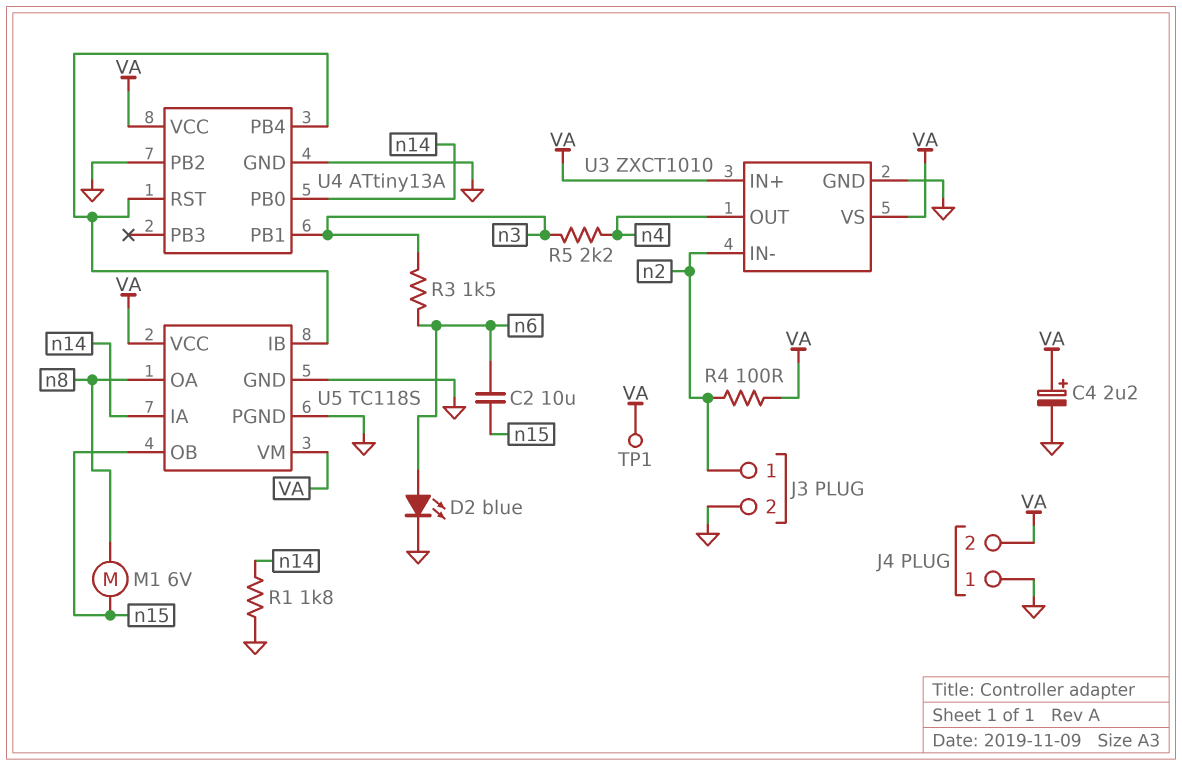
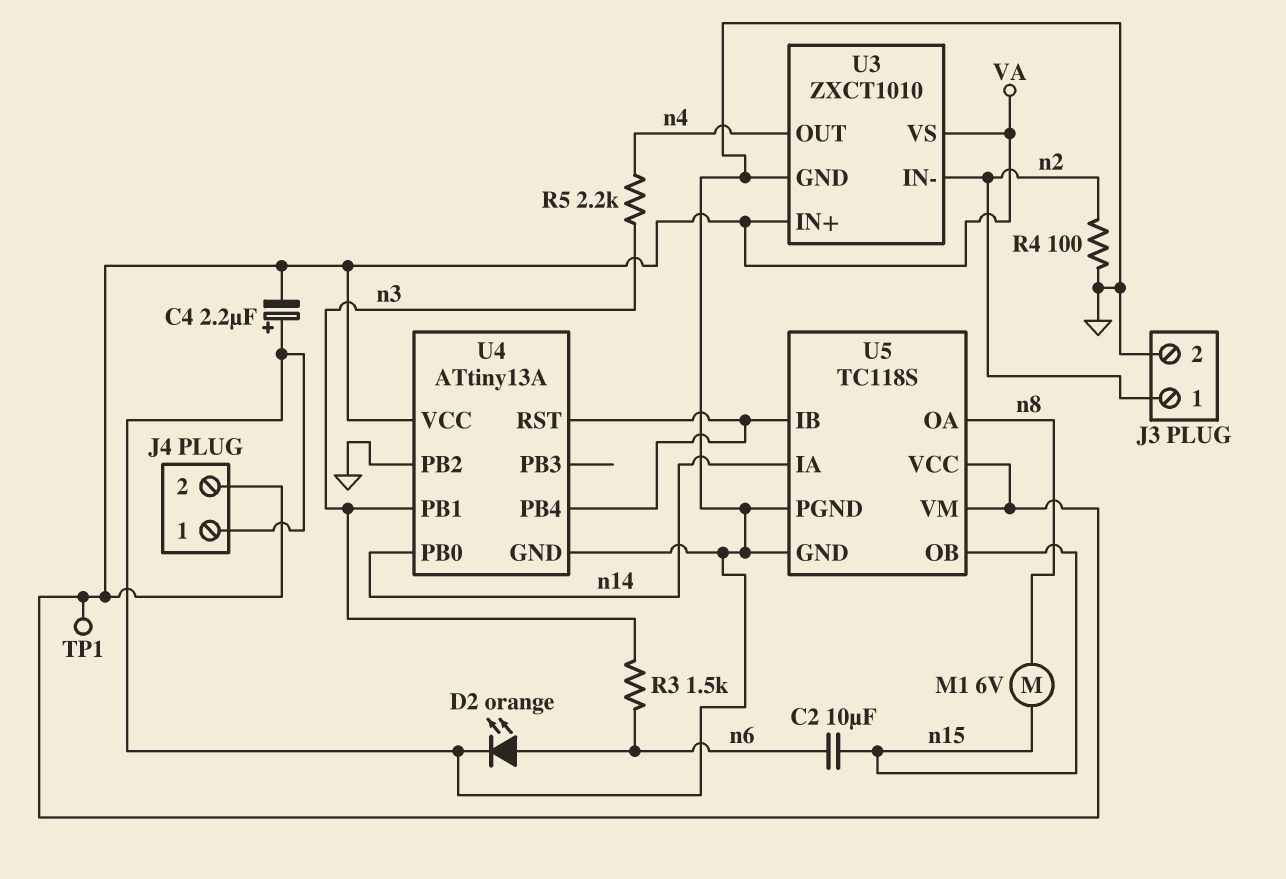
C4: 2.2uF (plus VA, minus GND) -> 2.2uF (plus GND, minus VA)
D2: LED blue (A n6, K GND) -> LED orange (A n6, K GND)
R1: 1.8k (GND, n14) -> none
R4: 100 (VA, n2) -> 100 (GND, n2)

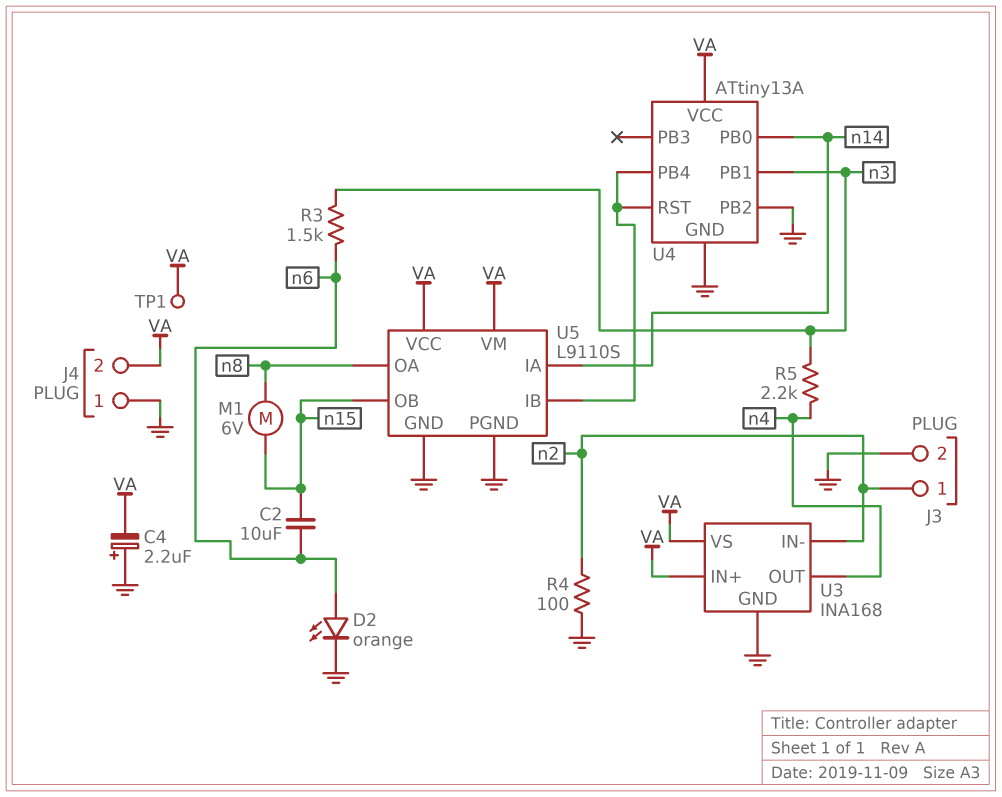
U3: ZXCT1010 -> INA168
U5: TC118S -> L9110S

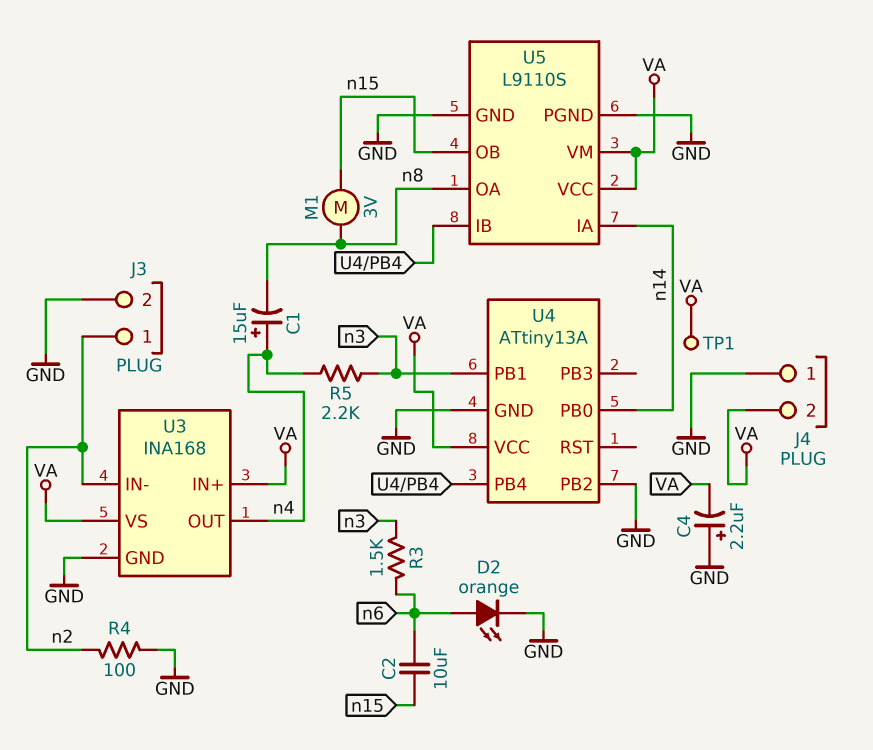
C1: none -> 15uF (plus n4, minus n8)
M1: motor 6V (n8, n15) -> motor 3V (n8, n15)
U4 pin RST: U4/PB4 -> none

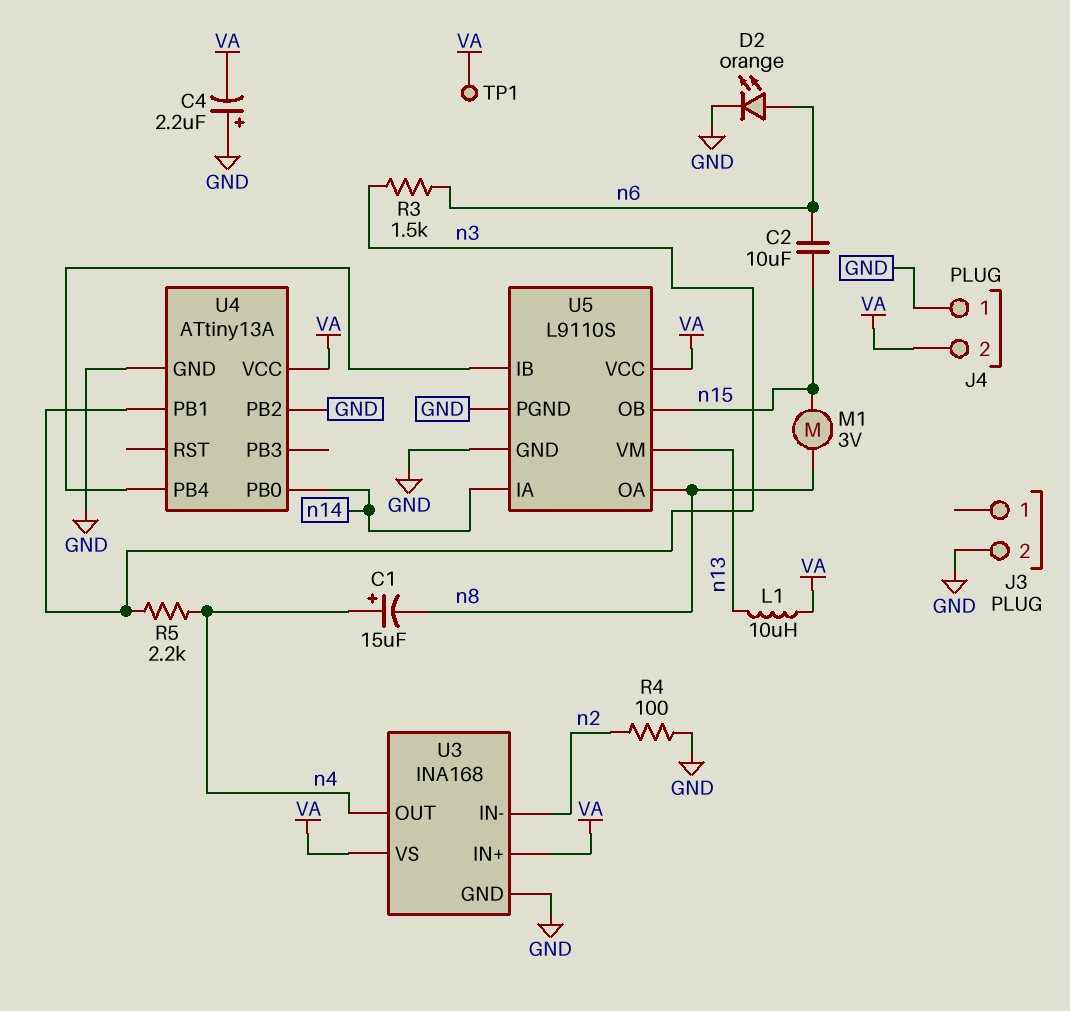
J3 pin 1: n2 -> none
L1: none -> 10uH (VA, n13)
U5 pin VM: VA -> n13

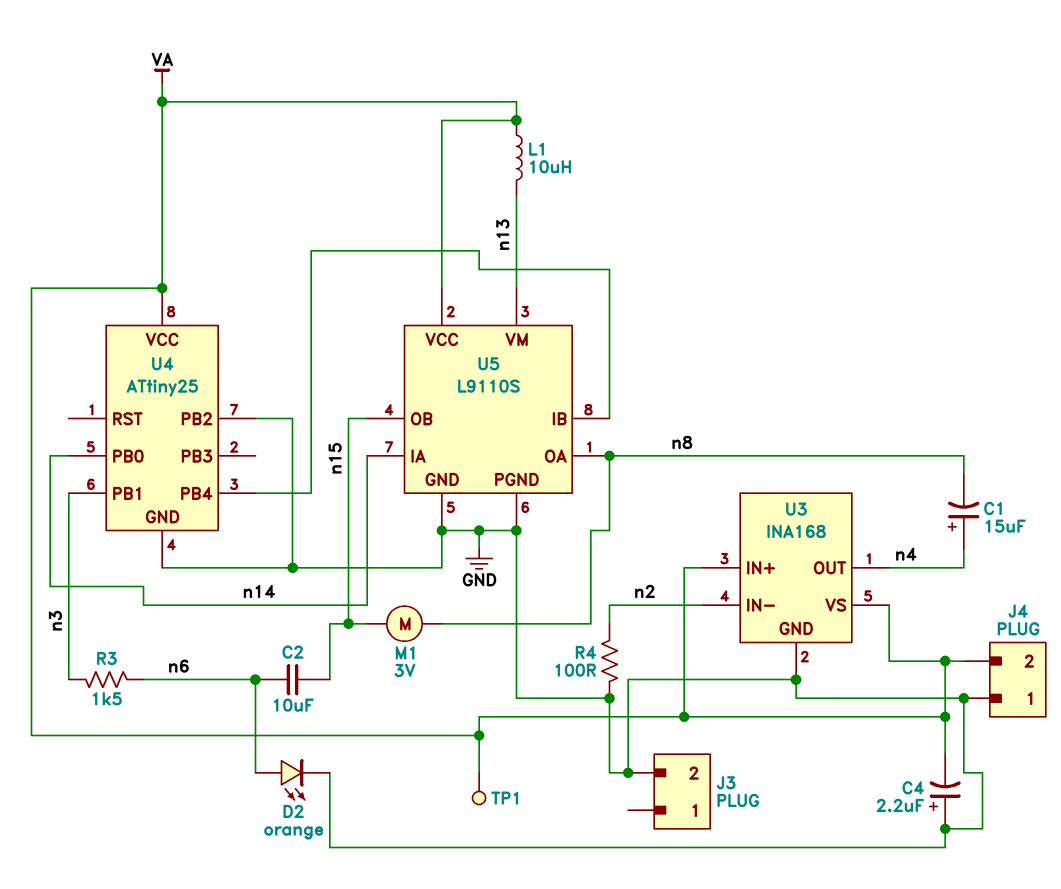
R5: 2.2k (n3, n4) -> none
U4: ATtiny13A -> ATtiny25

